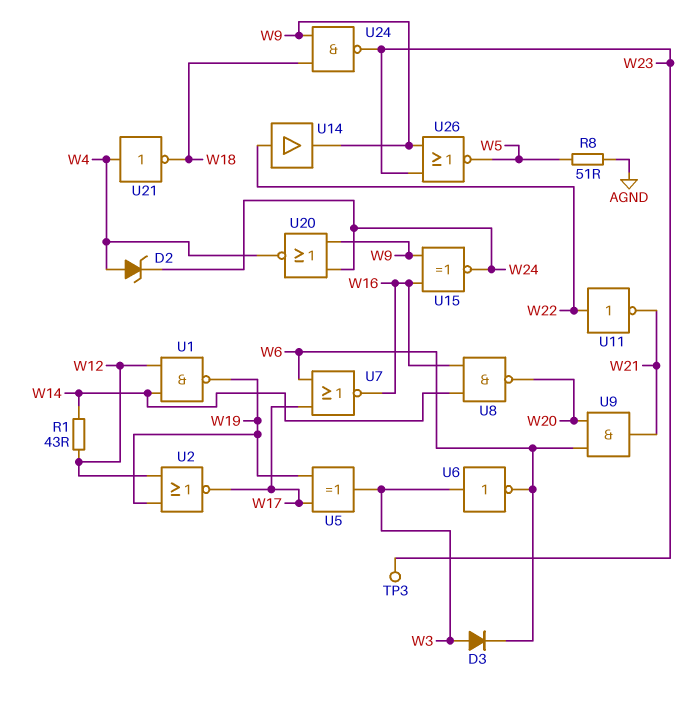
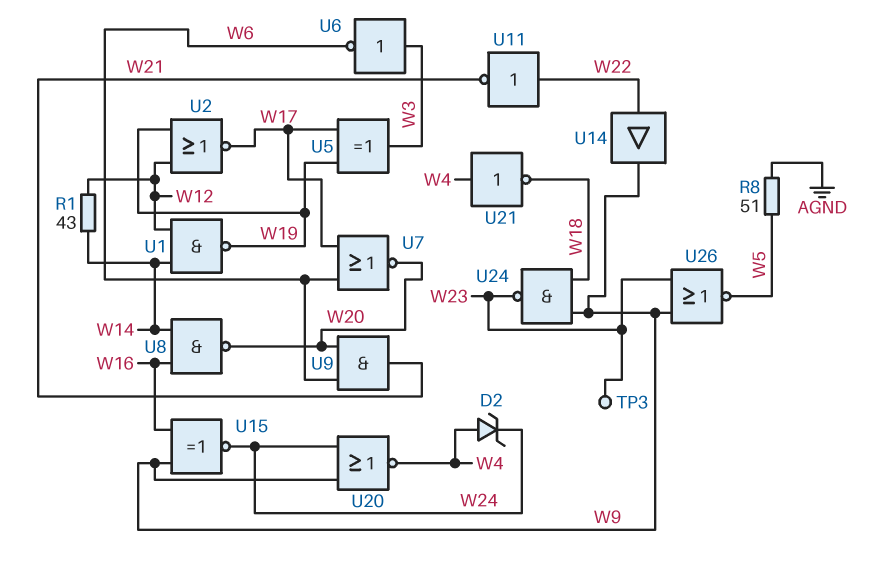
D3: diode (A W3, K W6) -> none
U7: NOR (in W6, in W17, out W16) -> NOR (in W6, in W17, out W20)

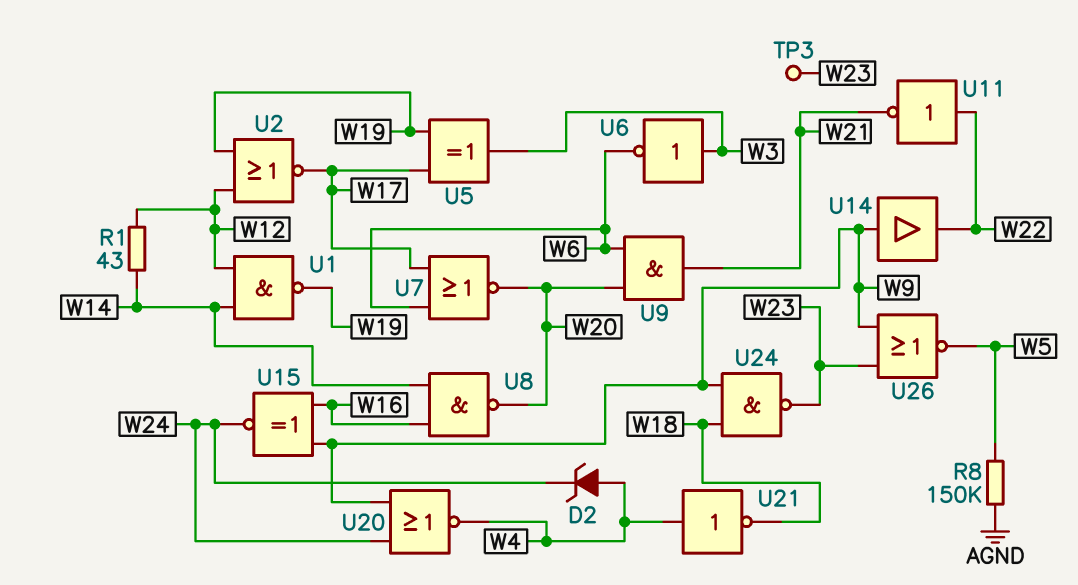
R8: 51 (AGND, W5) -> 150k (AGND, W5)
U14: buffer (in W22, out W9) -> buffer (in W9, out W22)

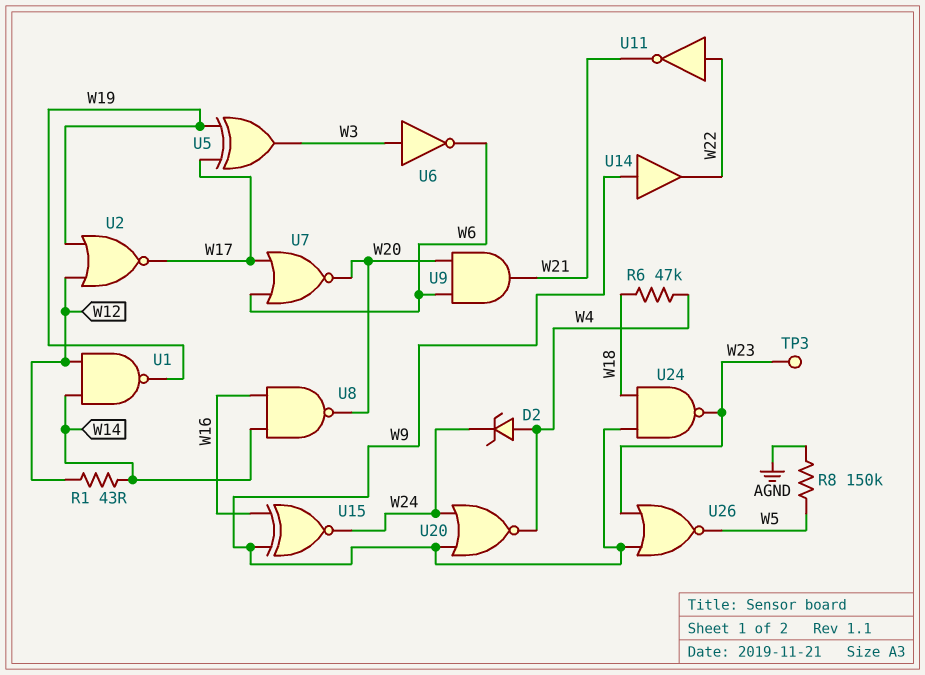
R6: none -> 47k (W4, W18)
U21: NOT (in W4, out W18) -> none

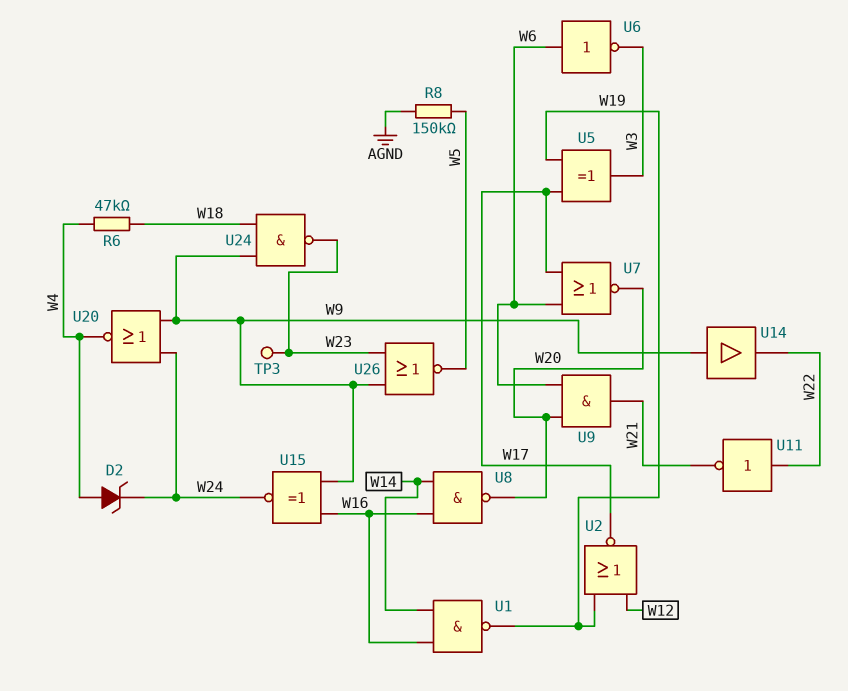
R1: 43 (W12, W14) -> none
U1: NAND (in W12, in W14, out W19) -> NAND (in W14, in W16, out W19)
U6: NOT (in W3, out W6) -> NOT (in W6, out W3)

